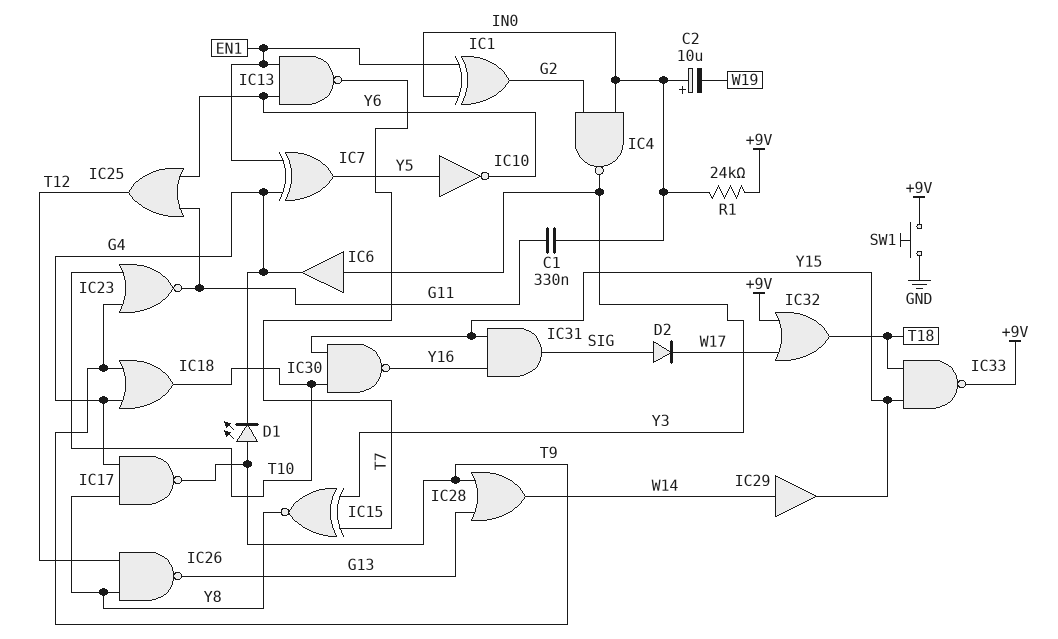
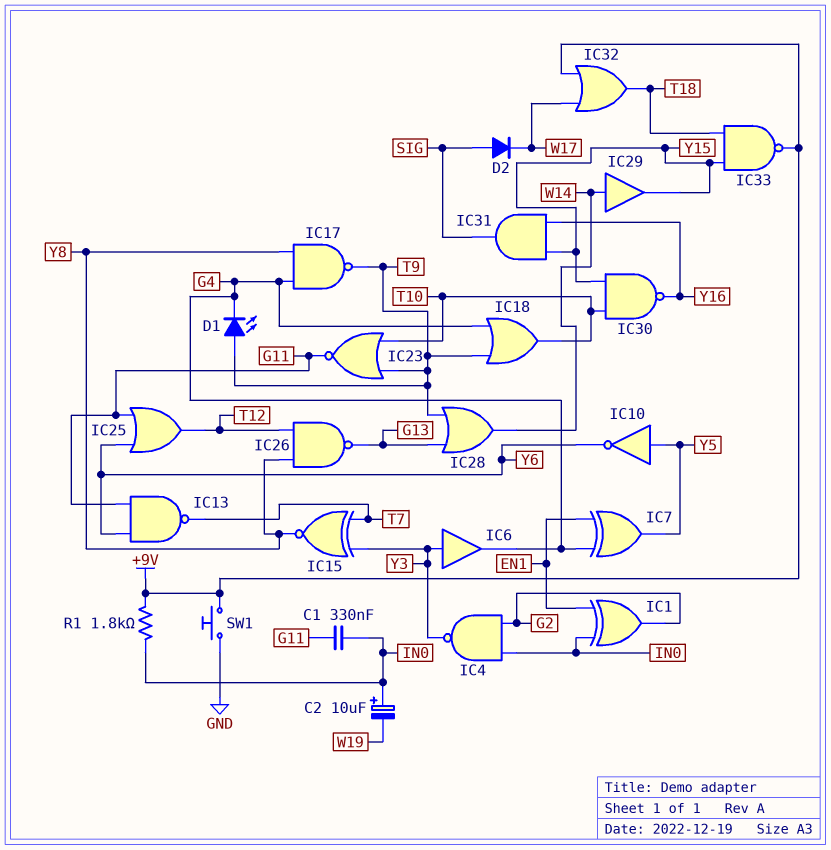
IC13: NAND (in EN1, in Y6, out T7) -> NAND (in G11, in Y6, out T7)
R1: 24k (+9V, IN0) -> 1.8k (+9V, IN0)

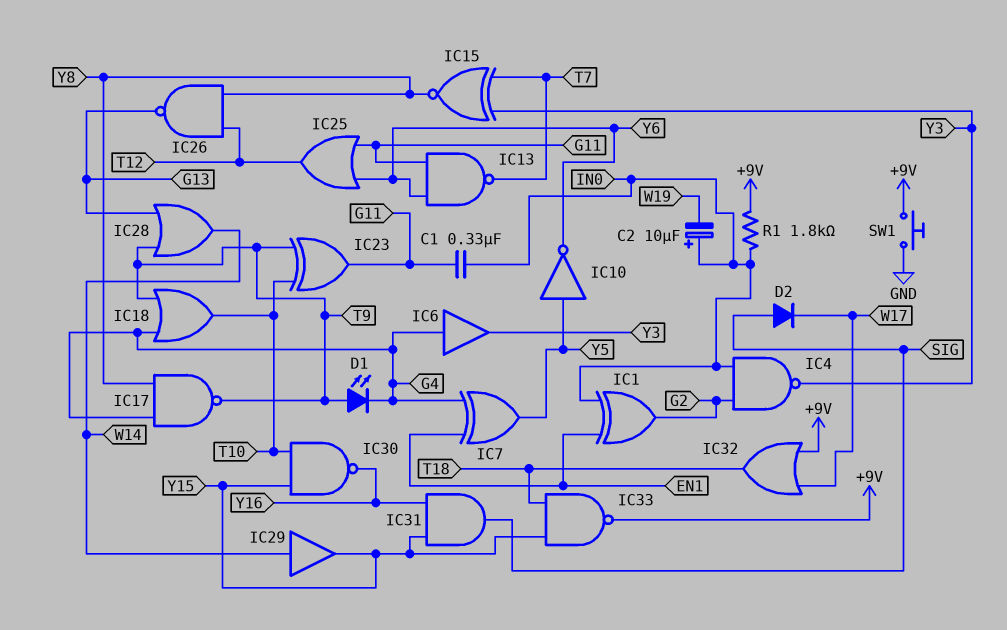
IC6: buffer (in Y3, out G4) -> buffer (in G4, out Y3)
IC23: NOR (in T9, in T10, out G11) -> XOR (in T9, in T10, out G11)

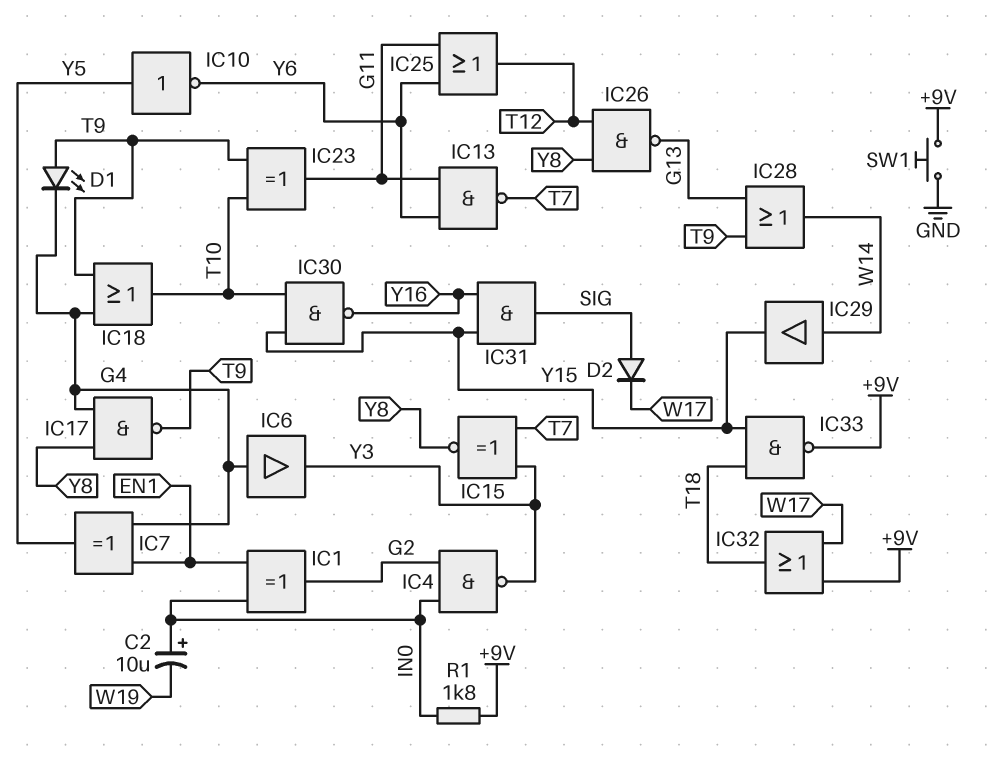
C1: 330nF (G11, IN0) -> none

